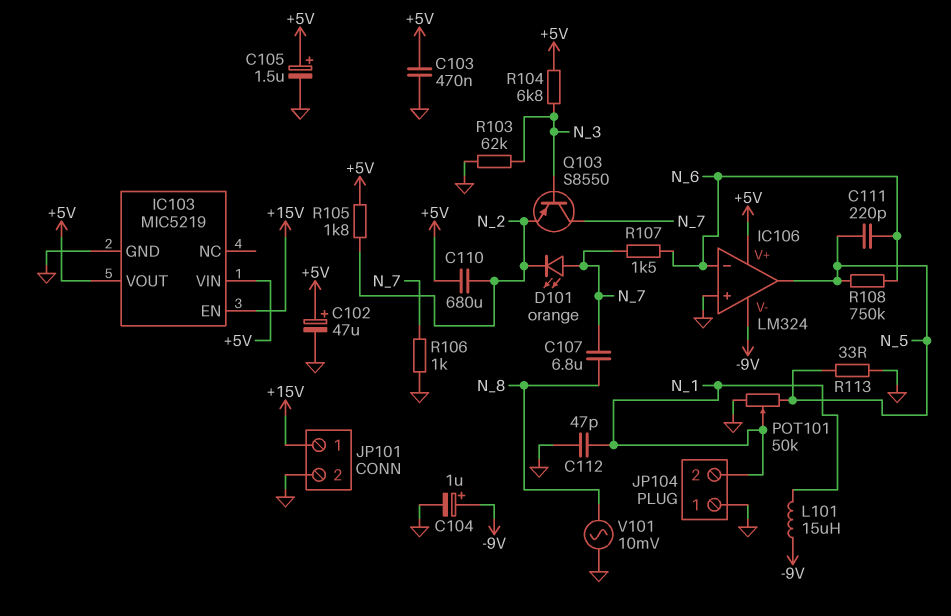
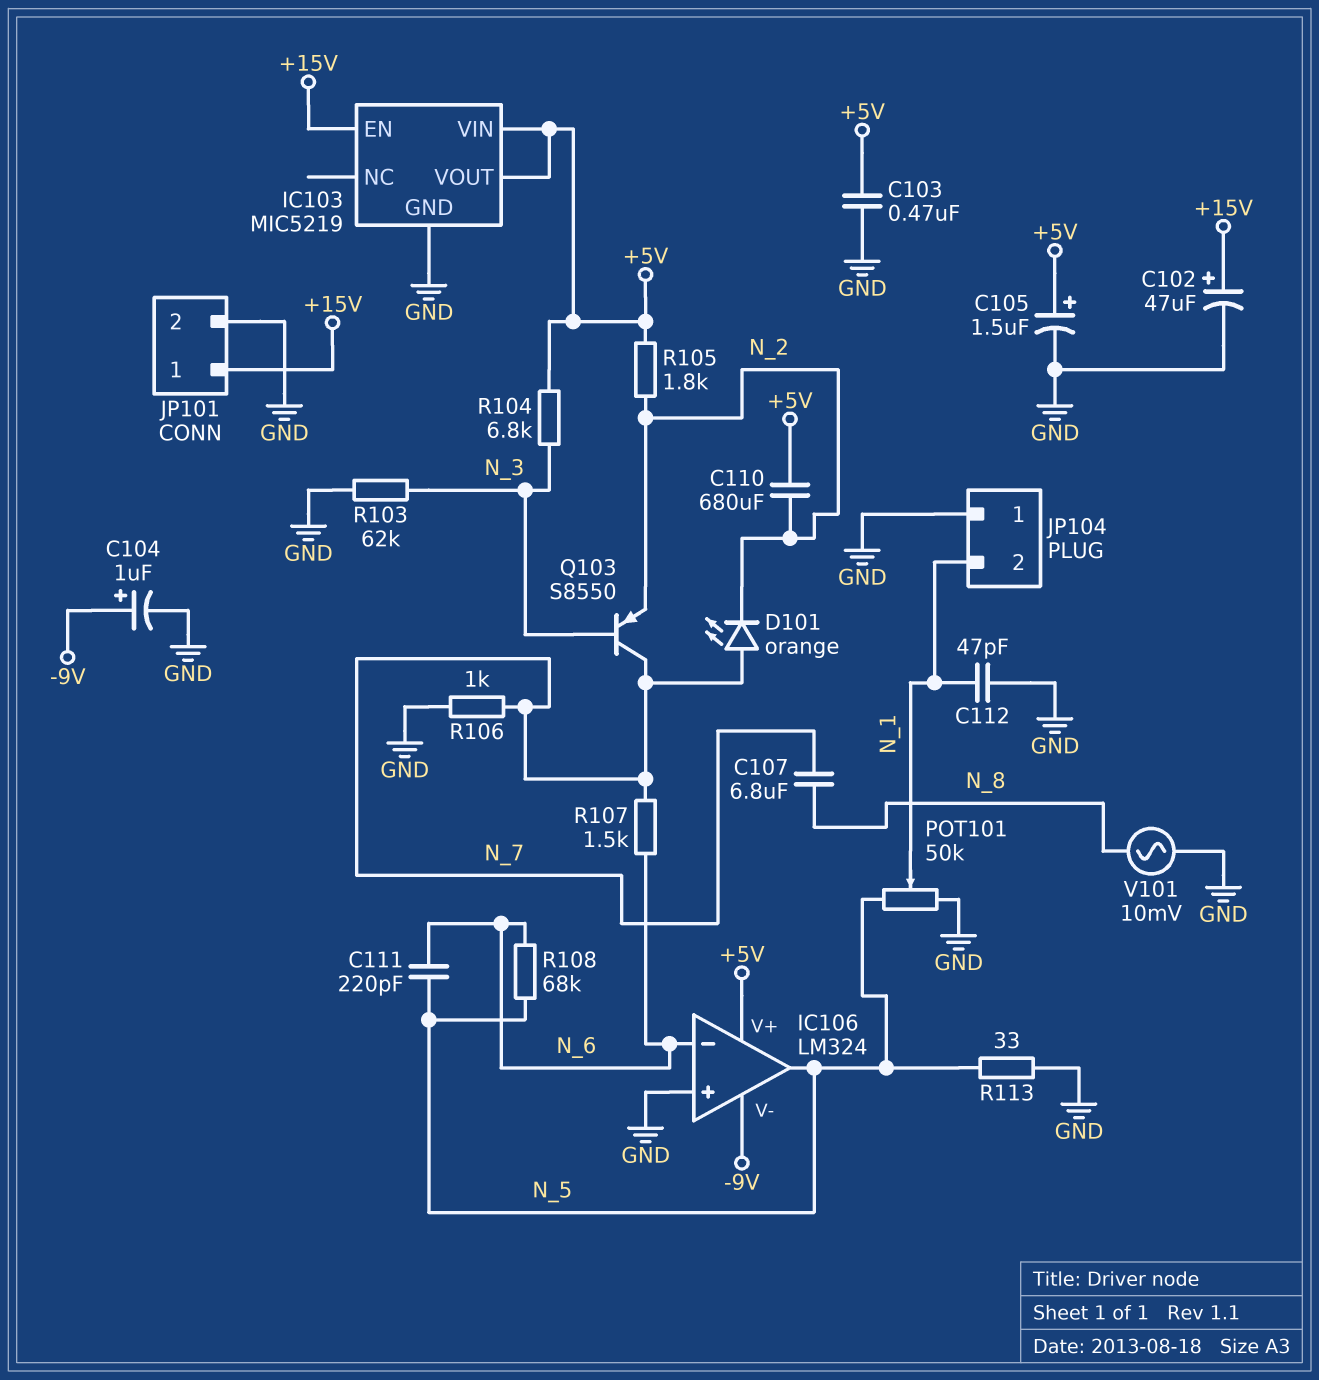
C102: 47uF (plus +5V, minus GND) -> 47uF (plus +15V, minus GND)
L101: 15uH (-9V, N_1) -> none
R108: 750k (N_5, N_6) -> 68k (N_5, N_6)

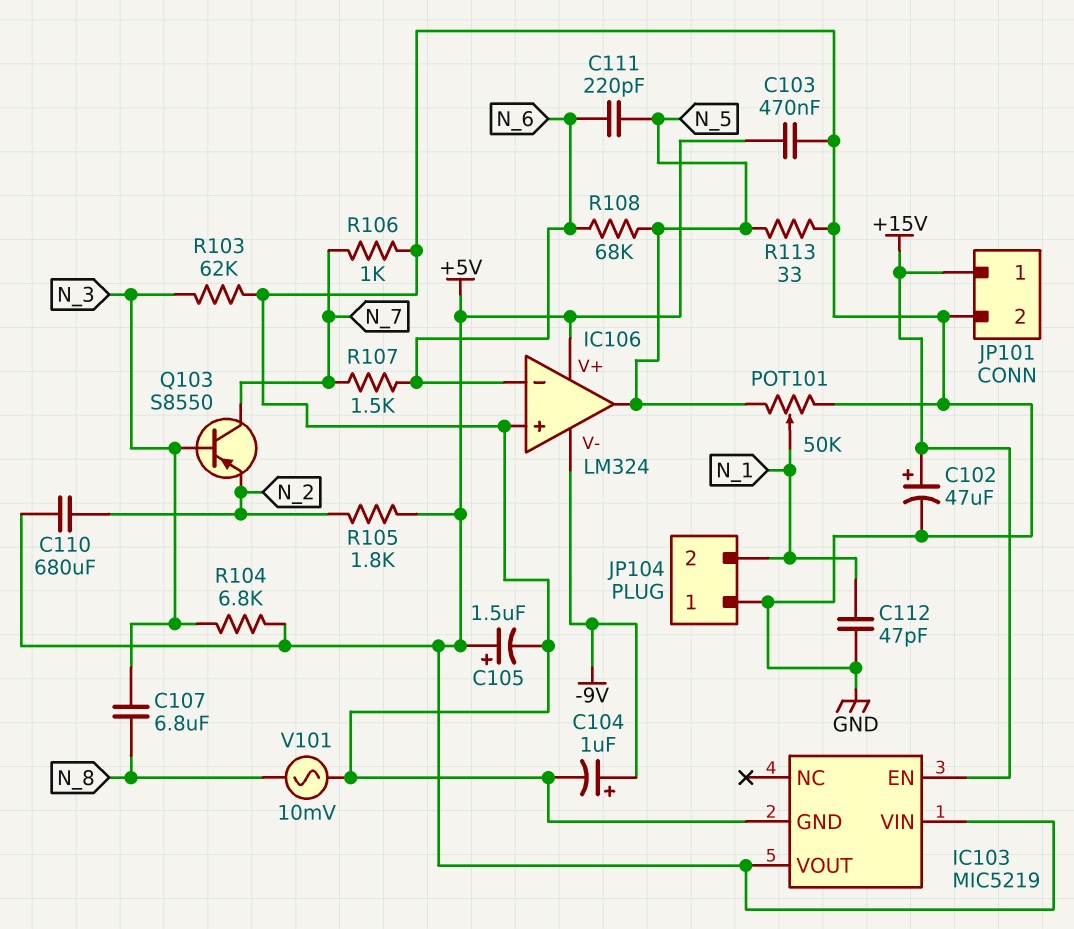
C107: 6.8uF (N_7, N_8) -> 6.8uF (N_3, N_8)
D101: LED orange (A N_7, K N_2) -> none

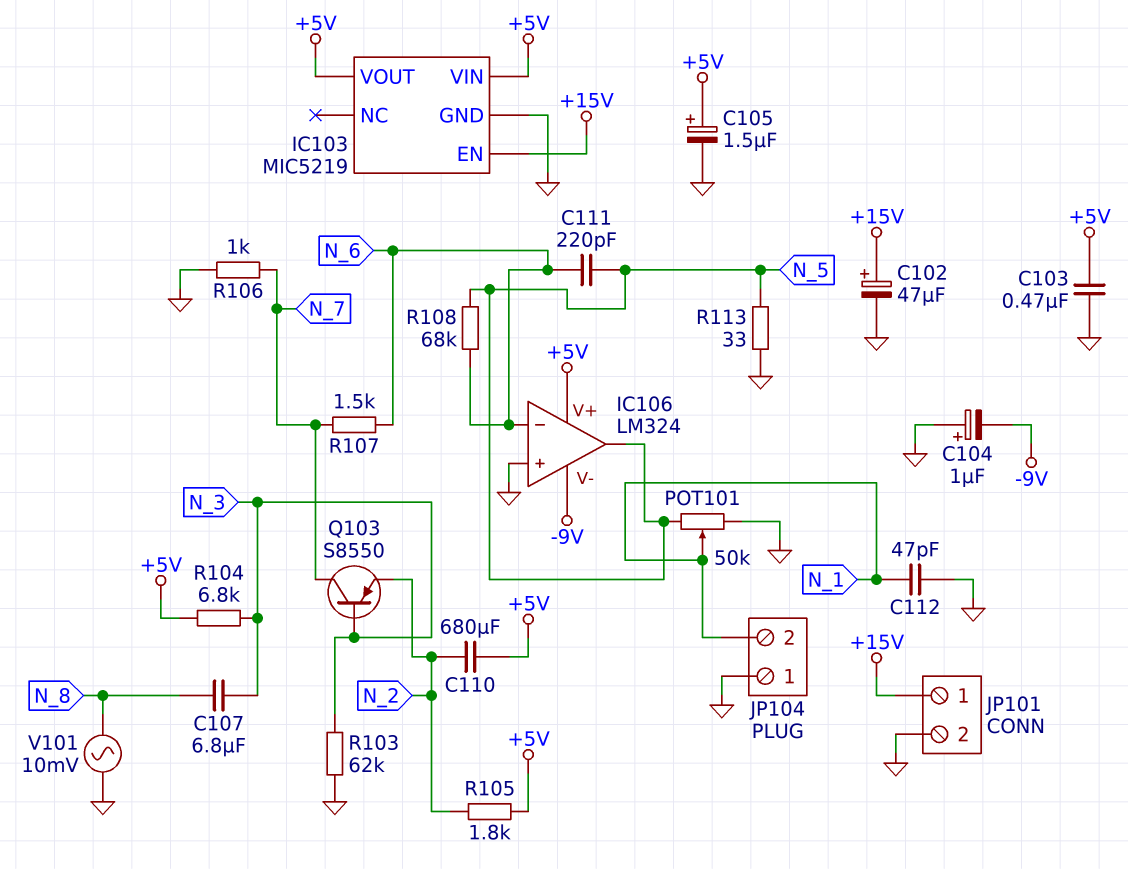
C104: 1uF (plus -9V, minus GND) -> 1uF (plus GND, minus -9V)

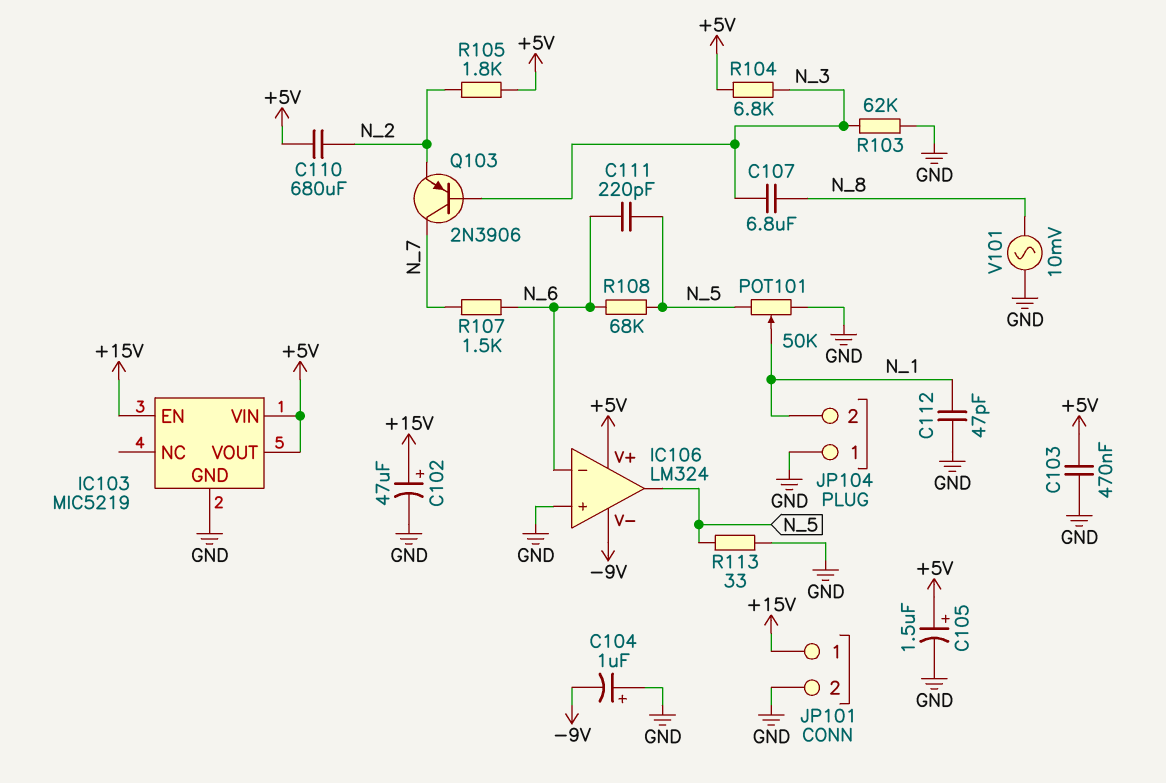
Q103: PNP S8550 (B N_3, C N_7, E N_2) -> PNP 2N3906 (B N_3, C N_7, E N_2)
R106: 1k (GND, N_7) -> none

